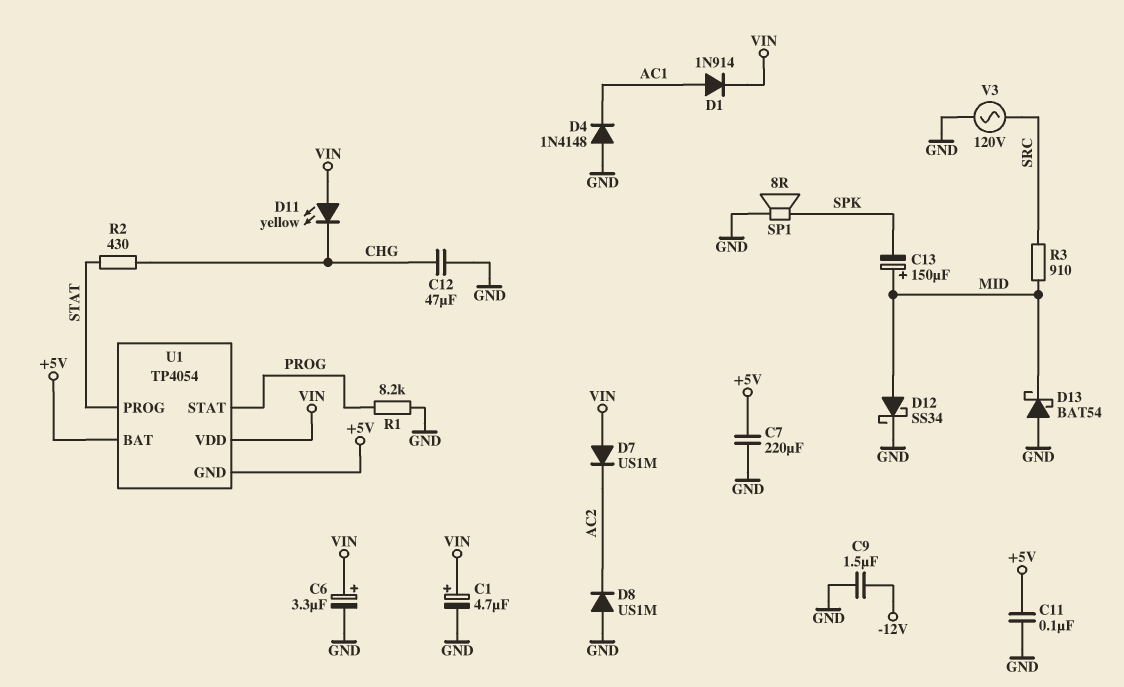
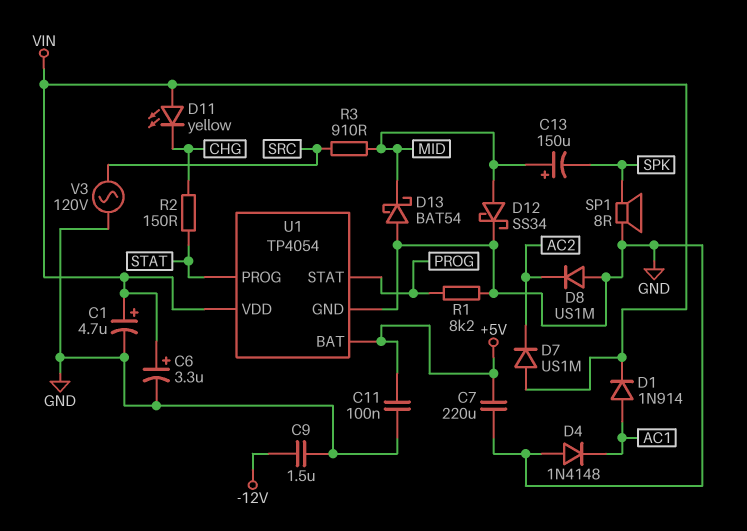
C12: 47uF (CHG, GND) -> none
R2: 430 (CHG, STAT) -> 150 (CHG, STAT)
U1 pin GND: +5V -> GND

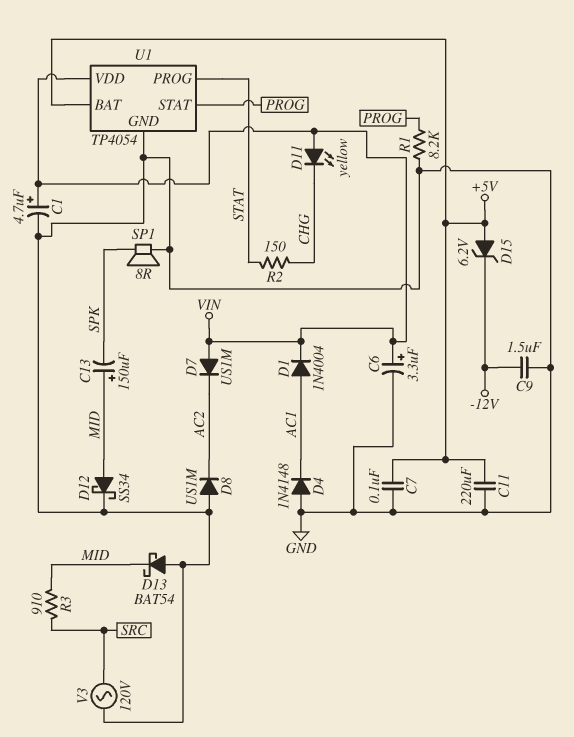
C7: 220uF (+5V, GND) -> 100nF (+5V, GND)
C11: 100nF (+5V, GND) -> 220uF (+5V, GND)
D1: diode 1N914 (A AC1, K VIN) -> diode 1N4004 (A AC1, K VIN)
D15: none -> zener 6.2V (A +5V, K -12V)

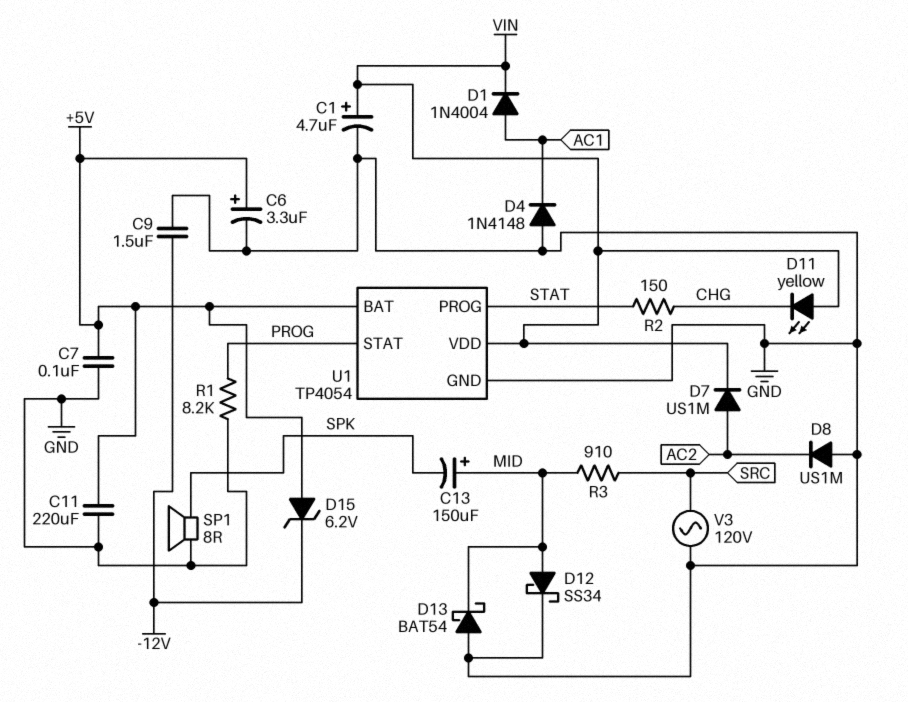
C6: 3.3uF (plus VIN, minus GND) -> 3.3uF (plus +5V, minus GND)
D7: diode US1M (A VIN, K AC2) -> diode US1M (A AC2, K VIN)

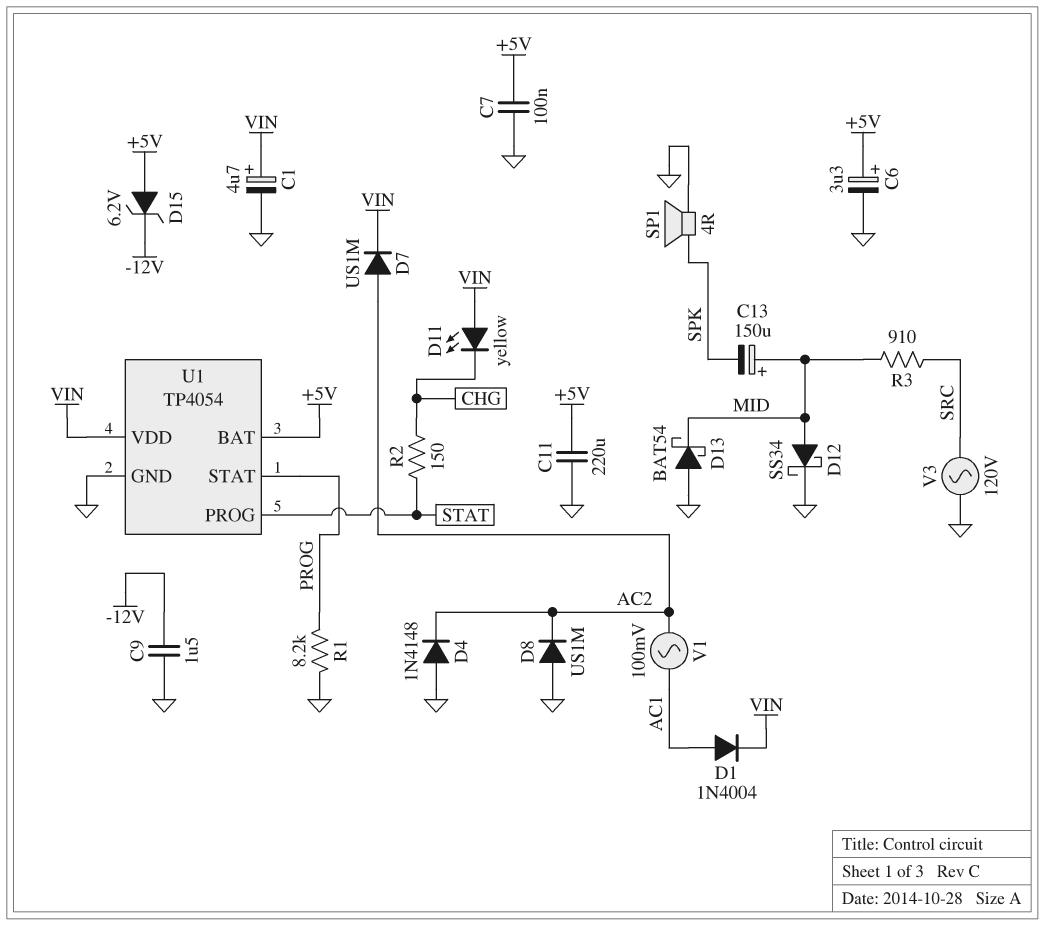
D4: diode 1N4148 (A GND, K AC1) -> diode 1N4148 (A GND, K AC2)
SP1: speaker 8R (GND, SPK) -> speaker 4R (GND, SPK)
V1: none -> AC 100mV (AC1, AC2)

